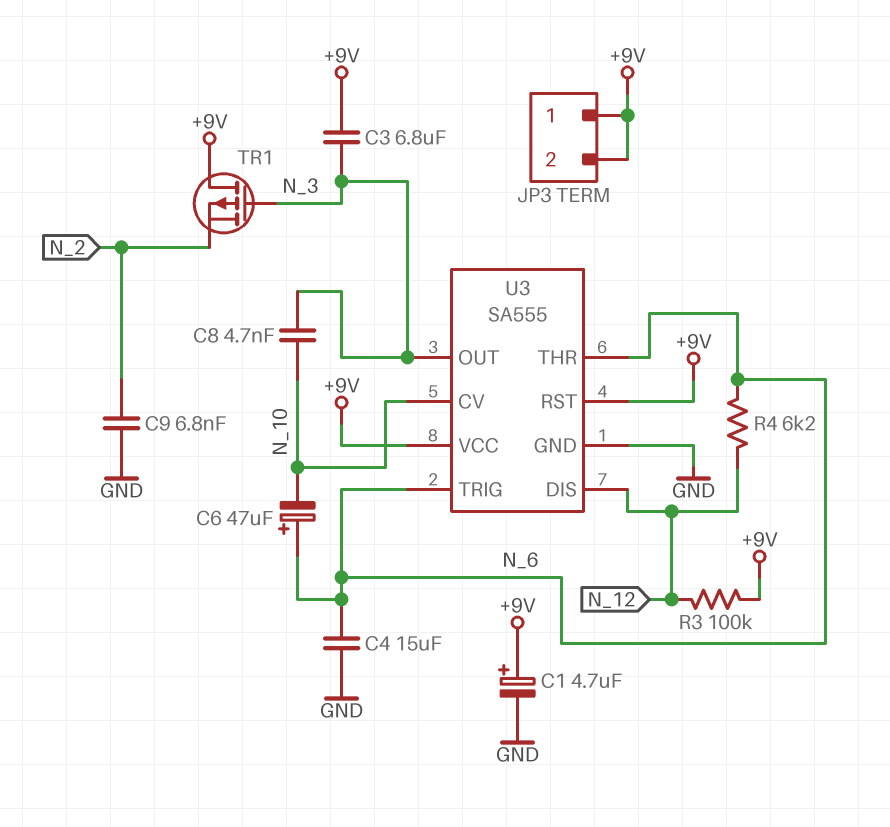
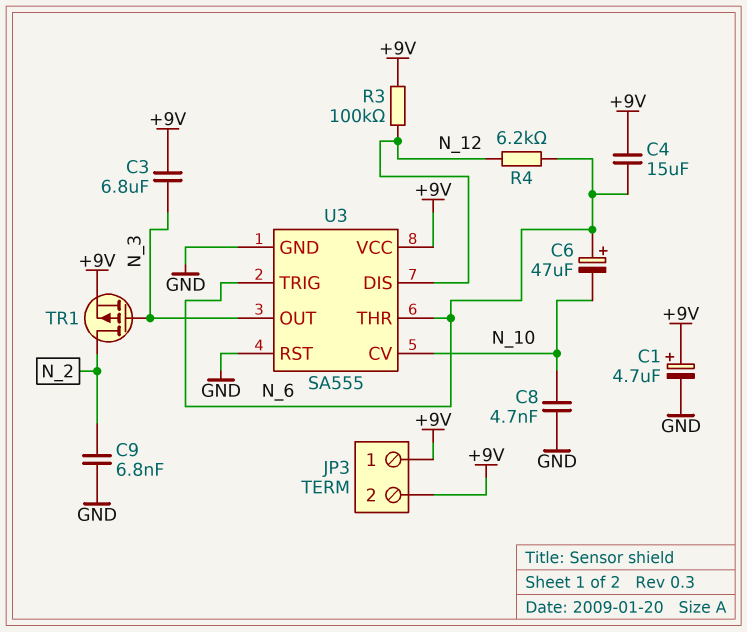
C4: 15uF (GND, N_6) -> 15uF (+9V, N_6)
C8: 4.7nF (N_3, N_10) -> 4.7nF (GND, N_10)
TR1: PMOS (G N_3, D +9V, S N_2) -> PMOS (G N_3, D N_2, S +9V)
U3 pin RST: +9V -> GND

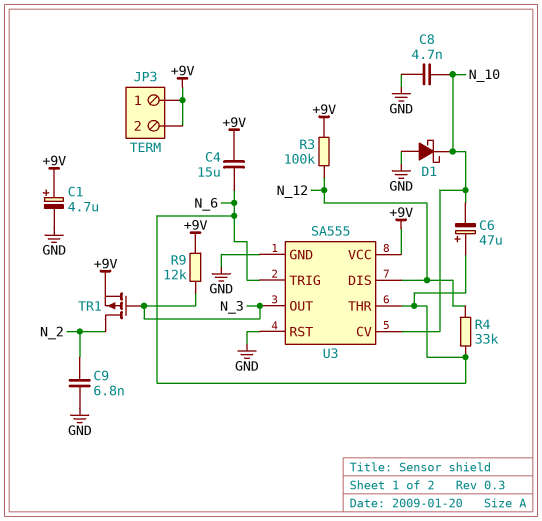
C3: 6.8uF (+9V, N_3) -> none
D1: none -> schottky (A GND, K N_10)
R4: 6.2k (N_6, N_12) -> 33k (N_6, N_12)
R9: none -> 12k (+9V, N_3)

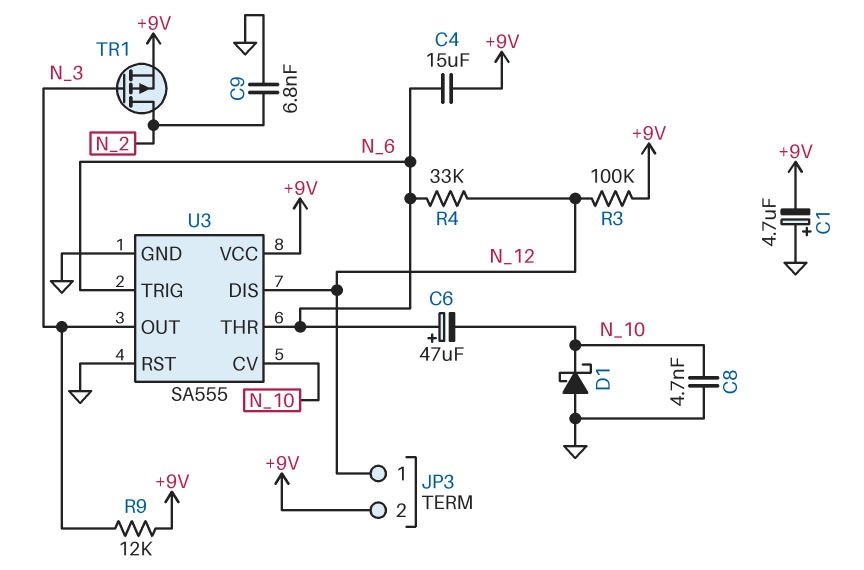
C1: 4.7uF (plus +9V, minus GND) -> 4.7uF (plus GND, minus +9V)
JP3 pin 1: +9V -> N_12

